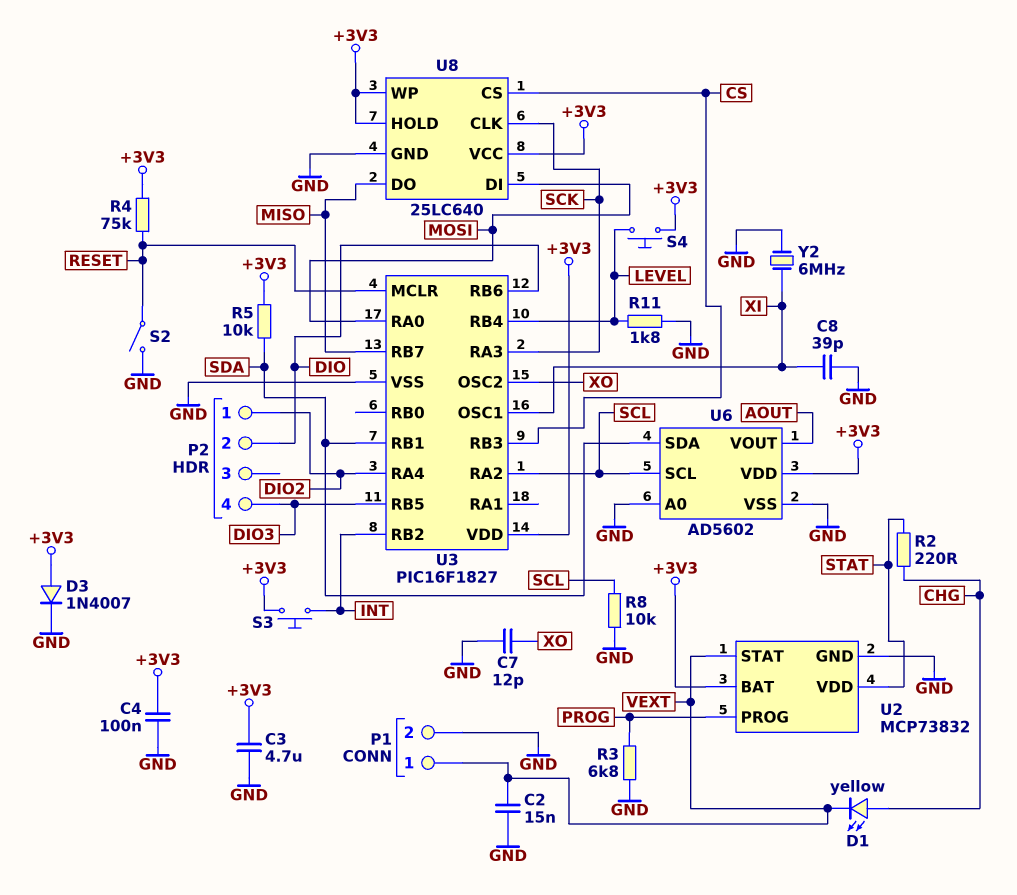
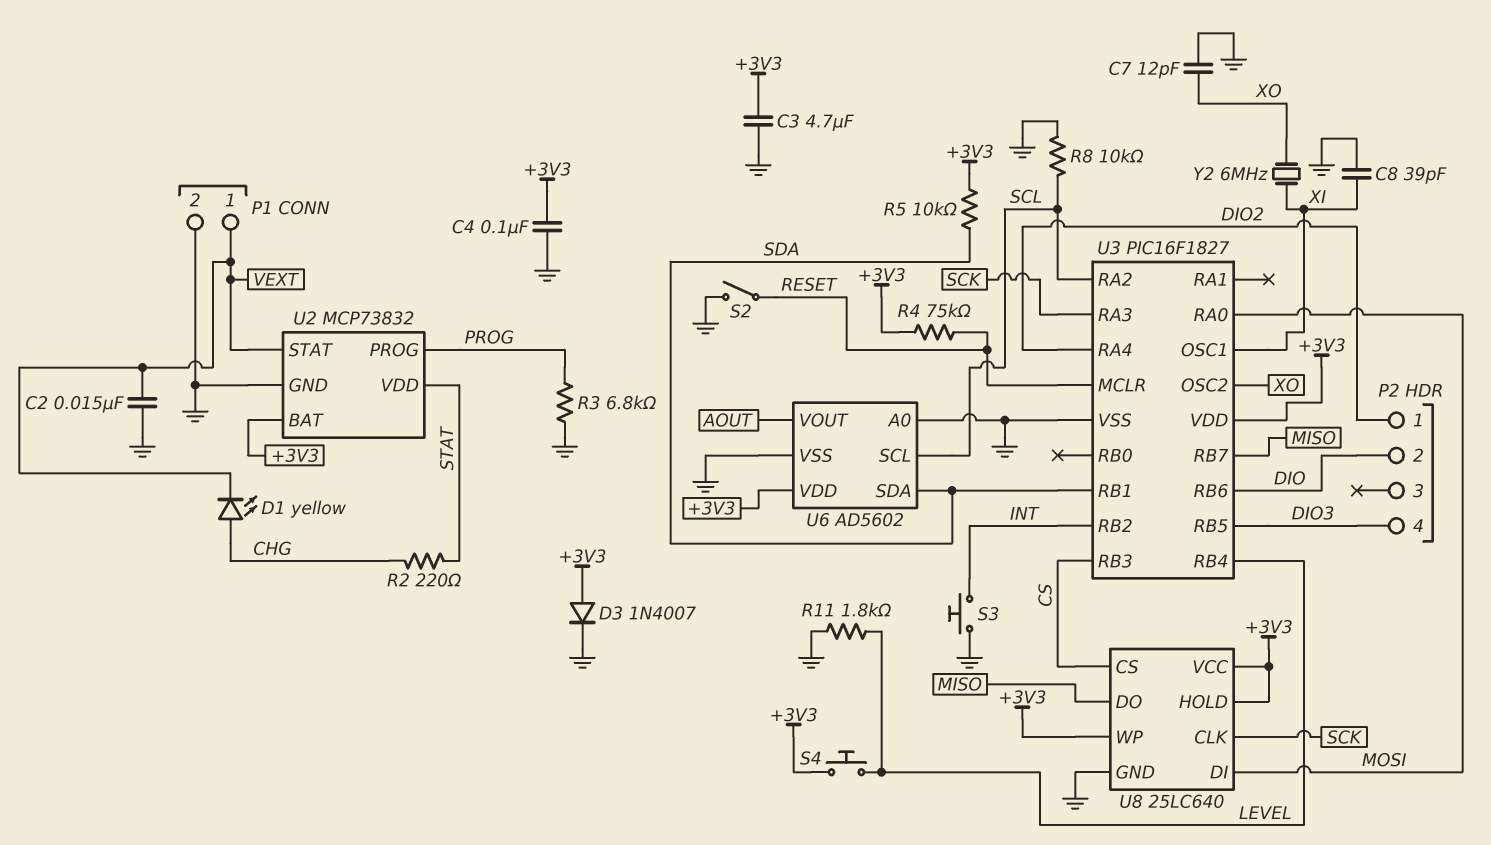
S3: button (+3V3, INT) -> button (GND, INT)
Y2: 6MHz (GND, XI) -> 6MHz (XI, XO)

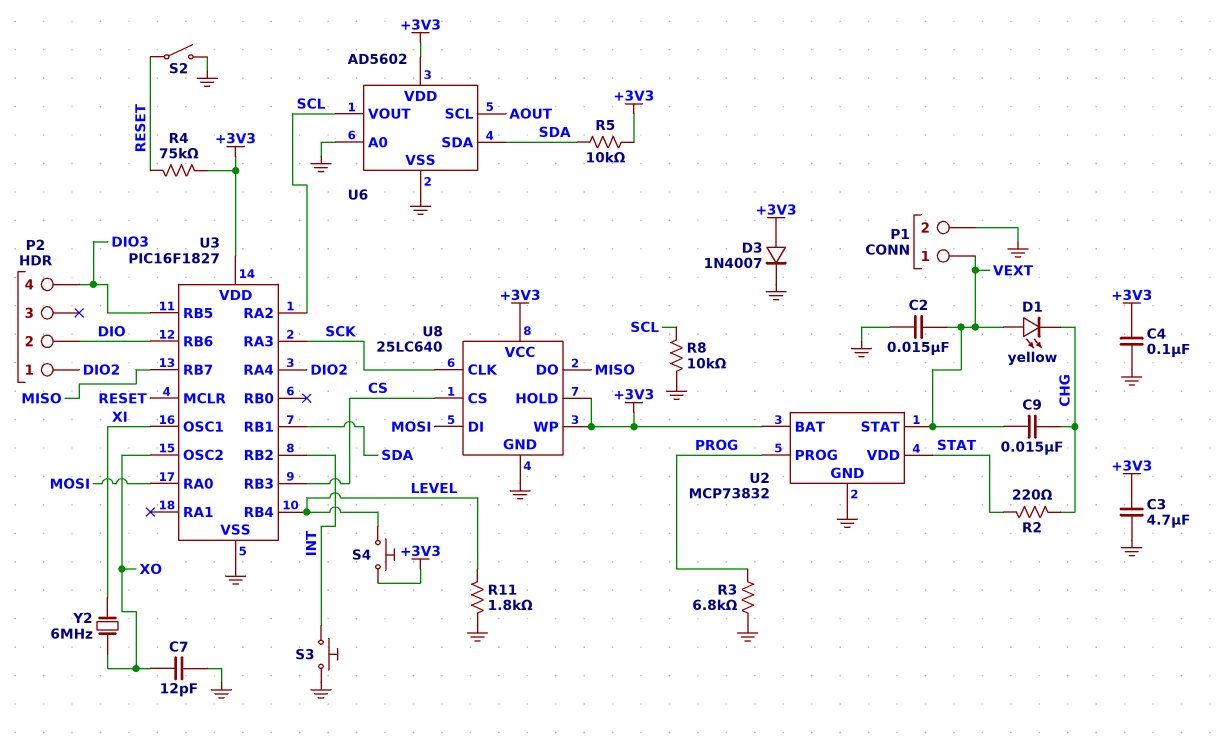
C8: 39pF (GND, XI) -> none
C9: none -> 15nF (CHG, VEXT)
D1: LED yellow (A CHG, K VEXT) -> LED yellow (A VEXT, K CHG)
U6 pin SCL: SCL -> AOUT
U6 pin VOUT: AOUT -> SCL

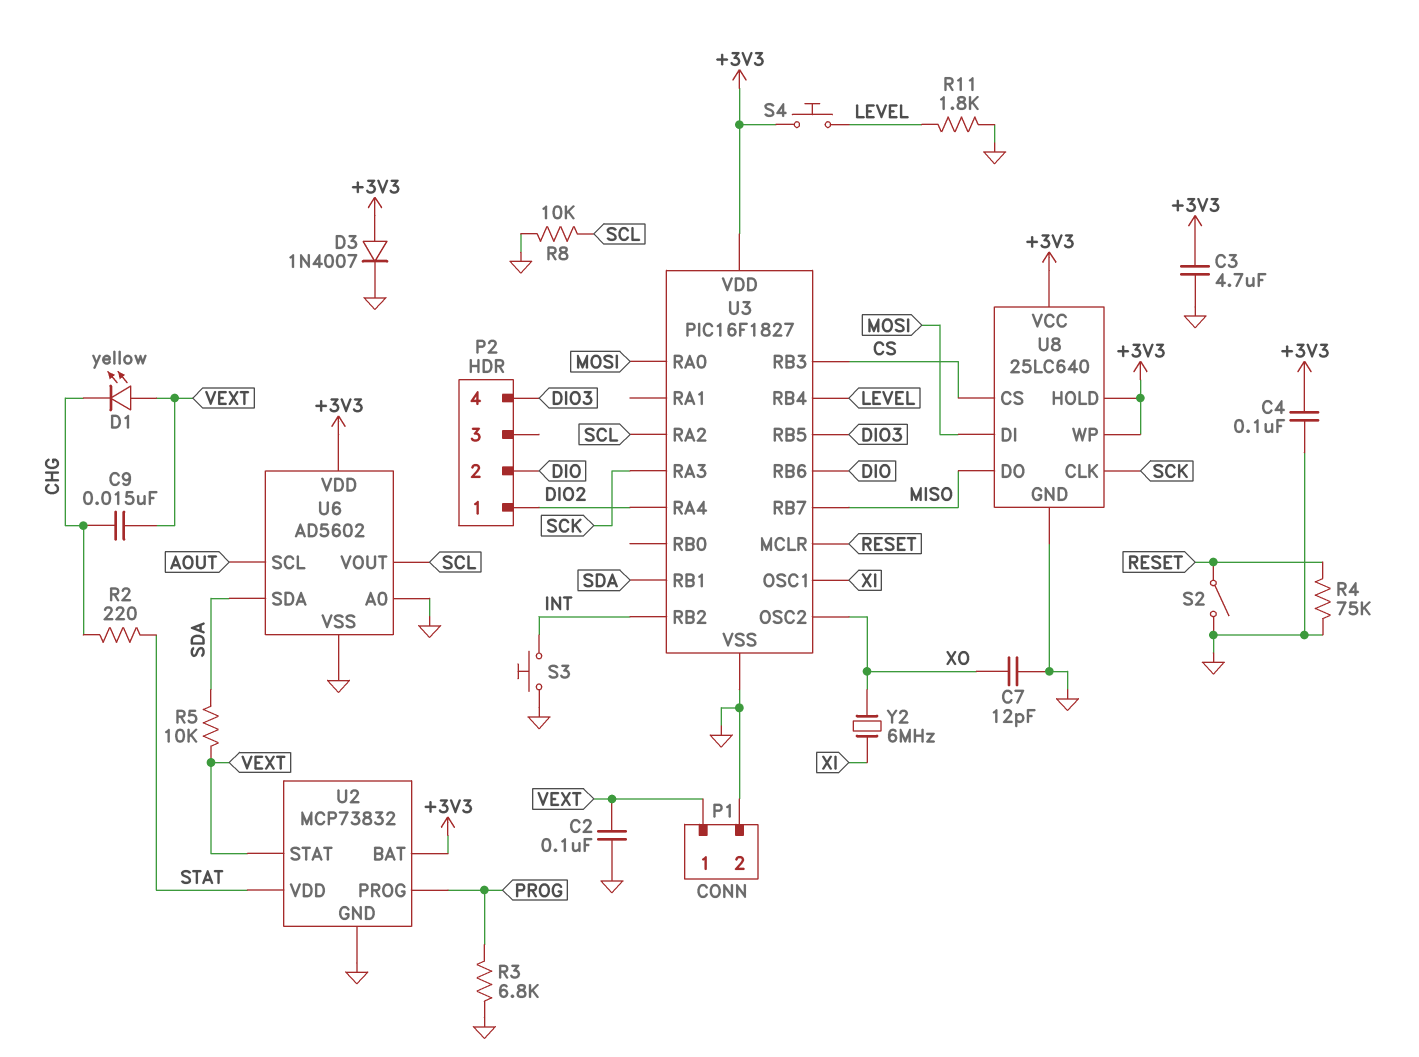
C2: 15nF (GND, VEXT) -> 100nF (GND, VEXT)
R4: 75k (+3V3, RESET) -> 75k (GND, RESET)
R5: 10k (+3V3, SDA) -> 10k (SDA, VEXT)

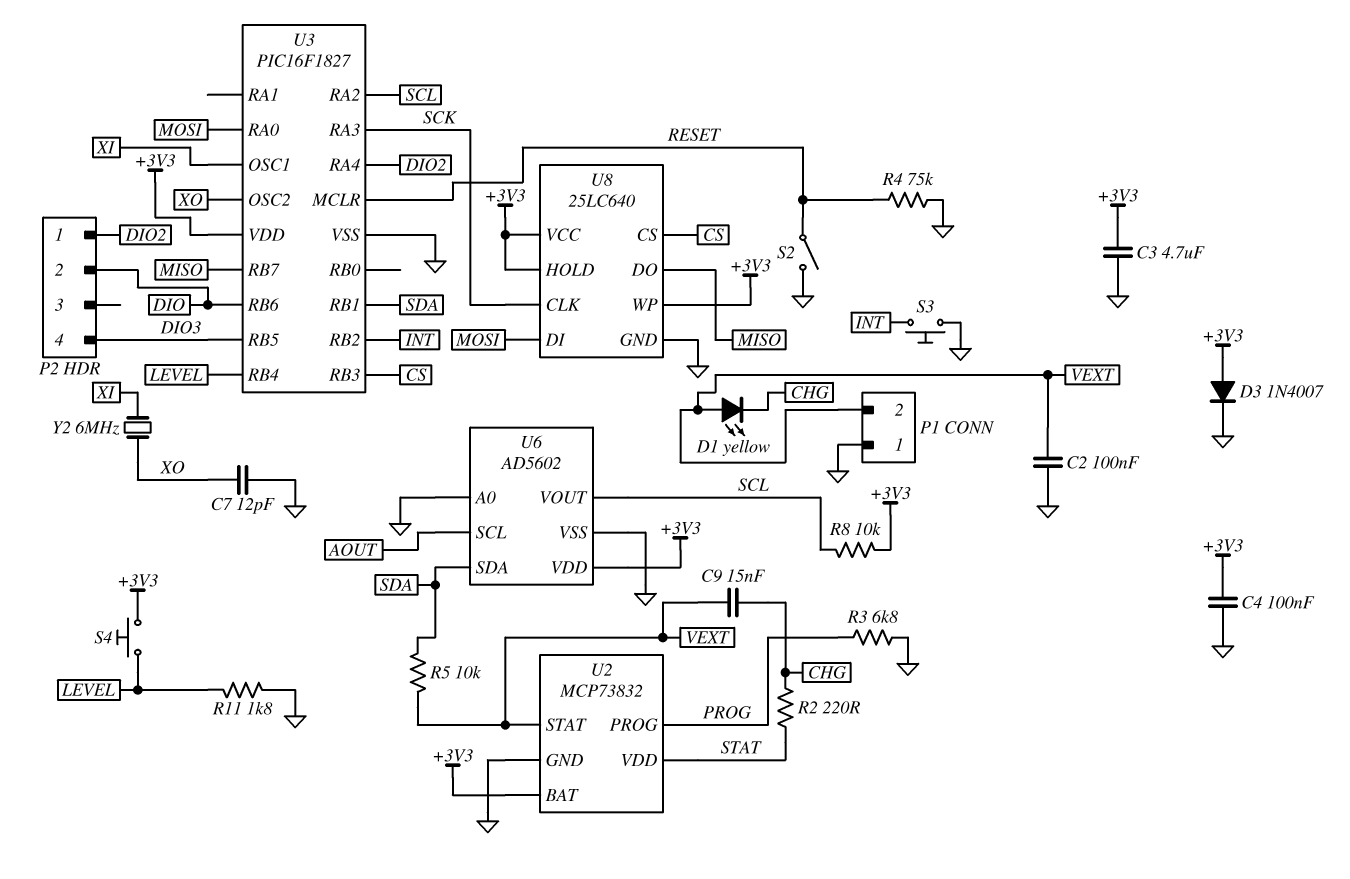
P1 pin 1: VEXT -> GND
P1 pin 2: GND -> VEXT
R8: 10k (GND, SCL) -> 10k (+3V3, SCL)

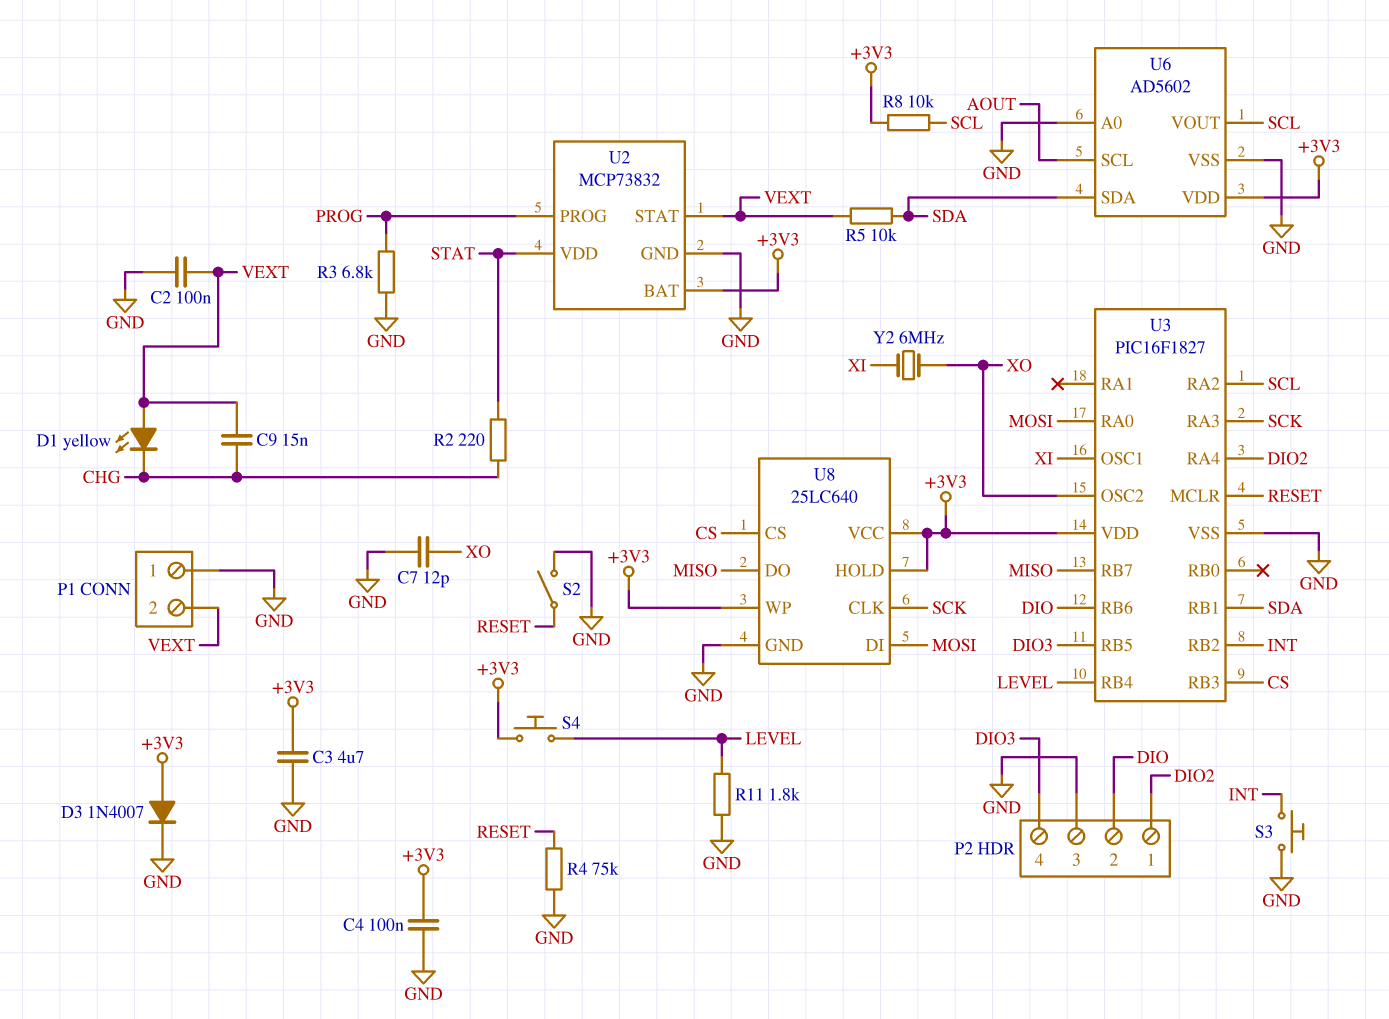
P2 pin 3: none -> GND

